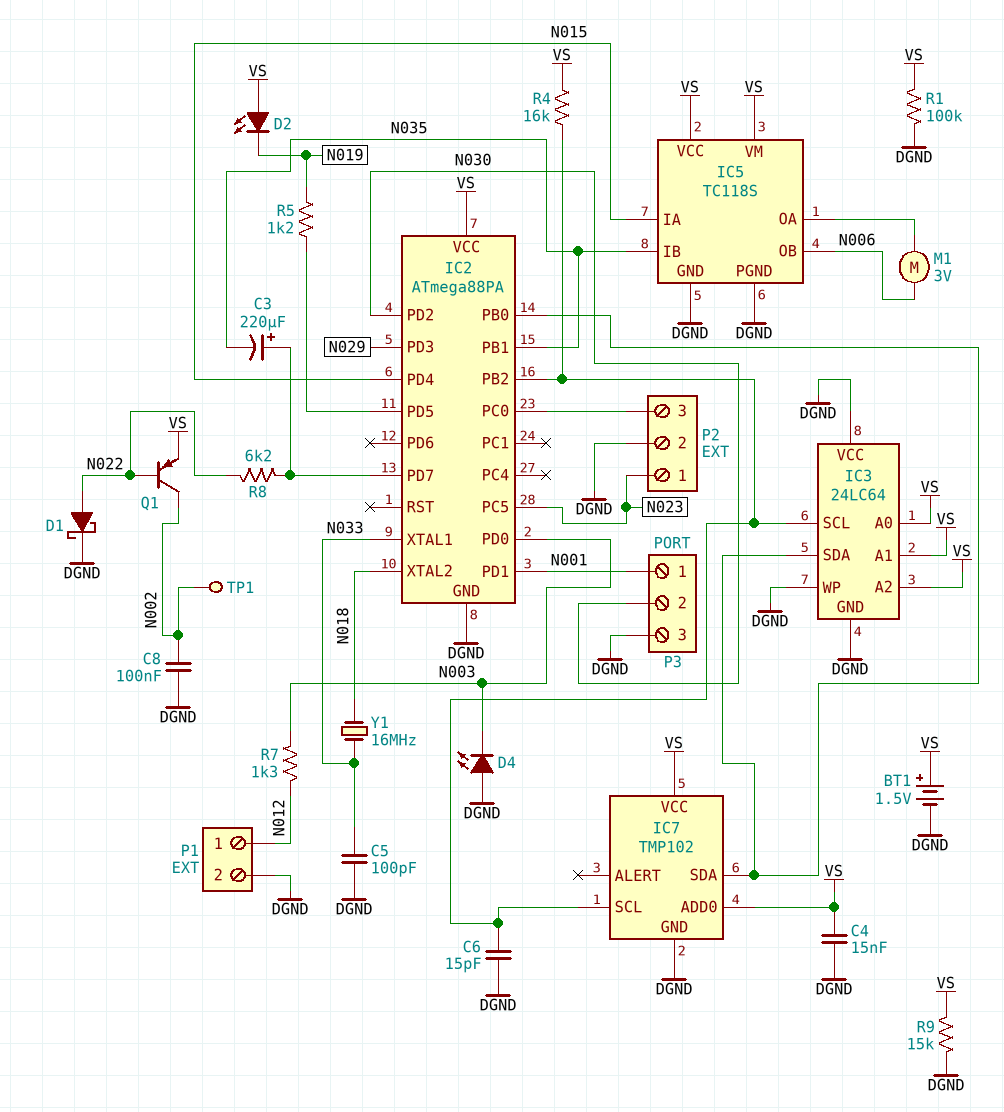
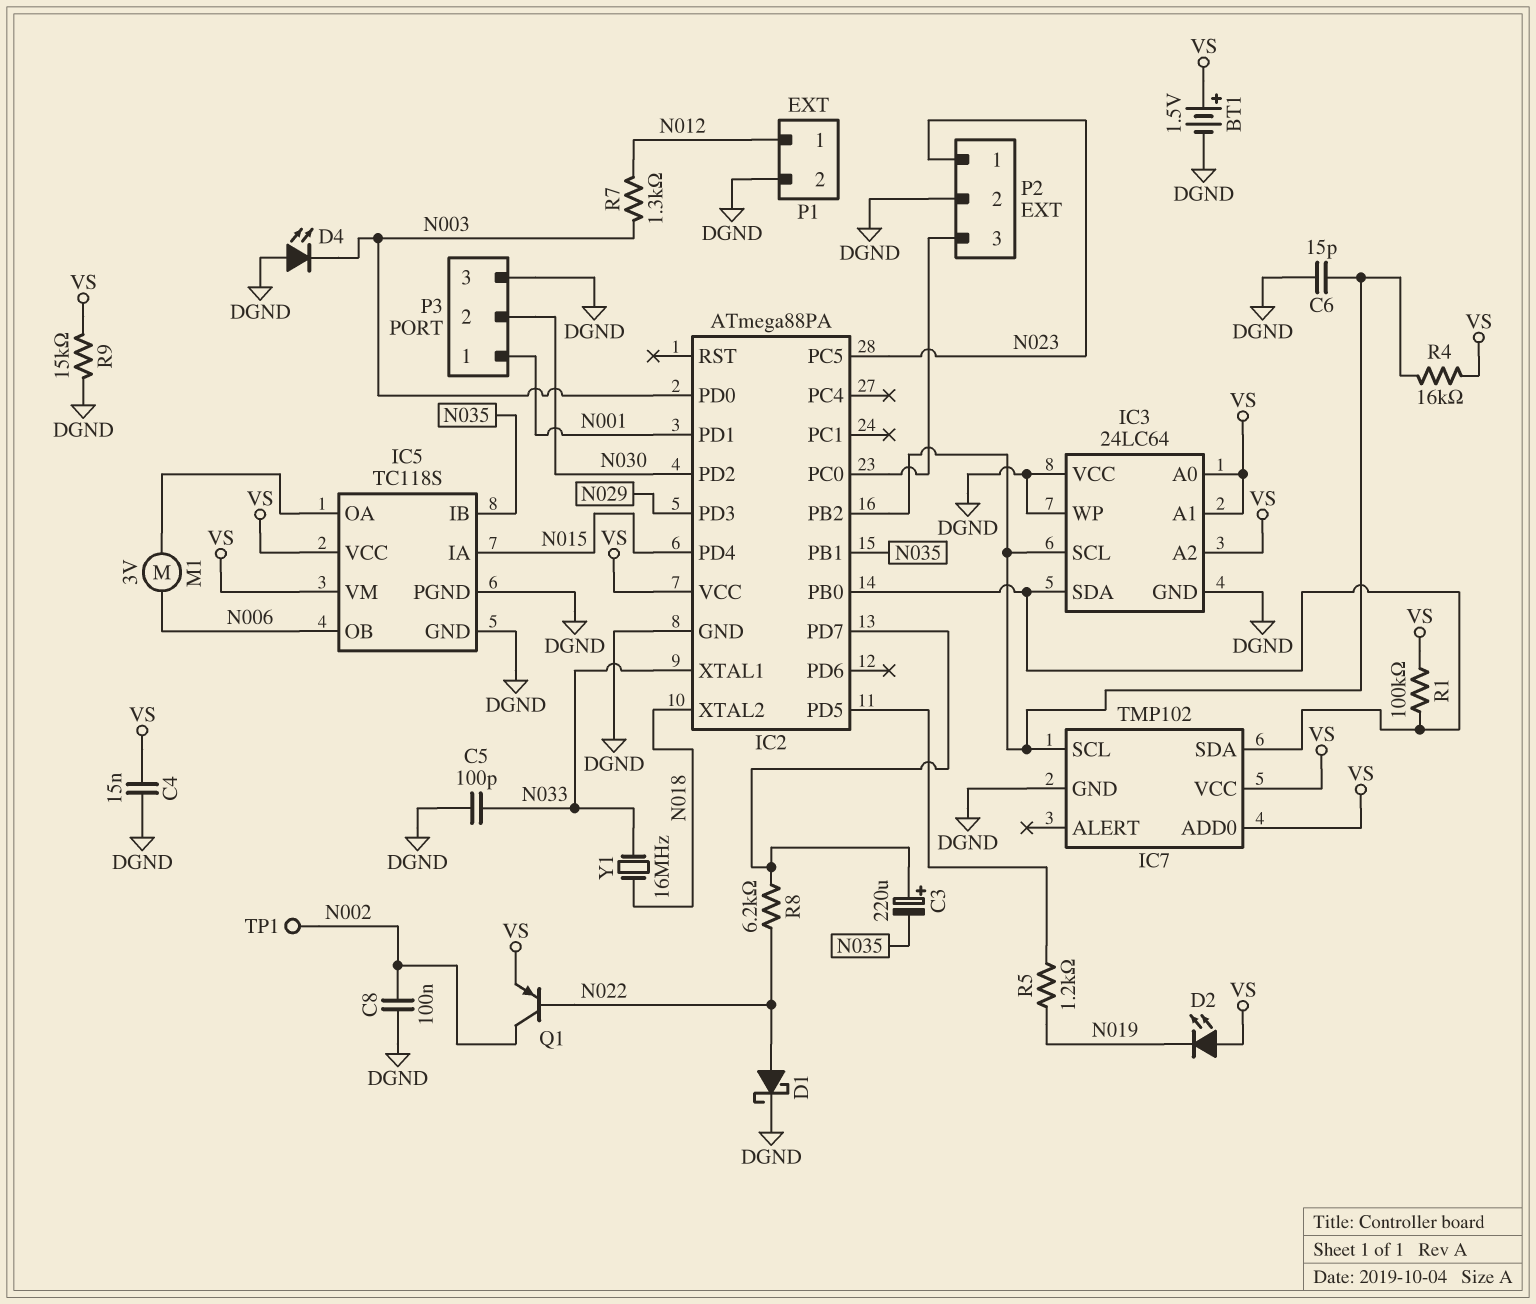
R1: 100k (DGND, VS) -> 100k (IC2/PB0, VS)

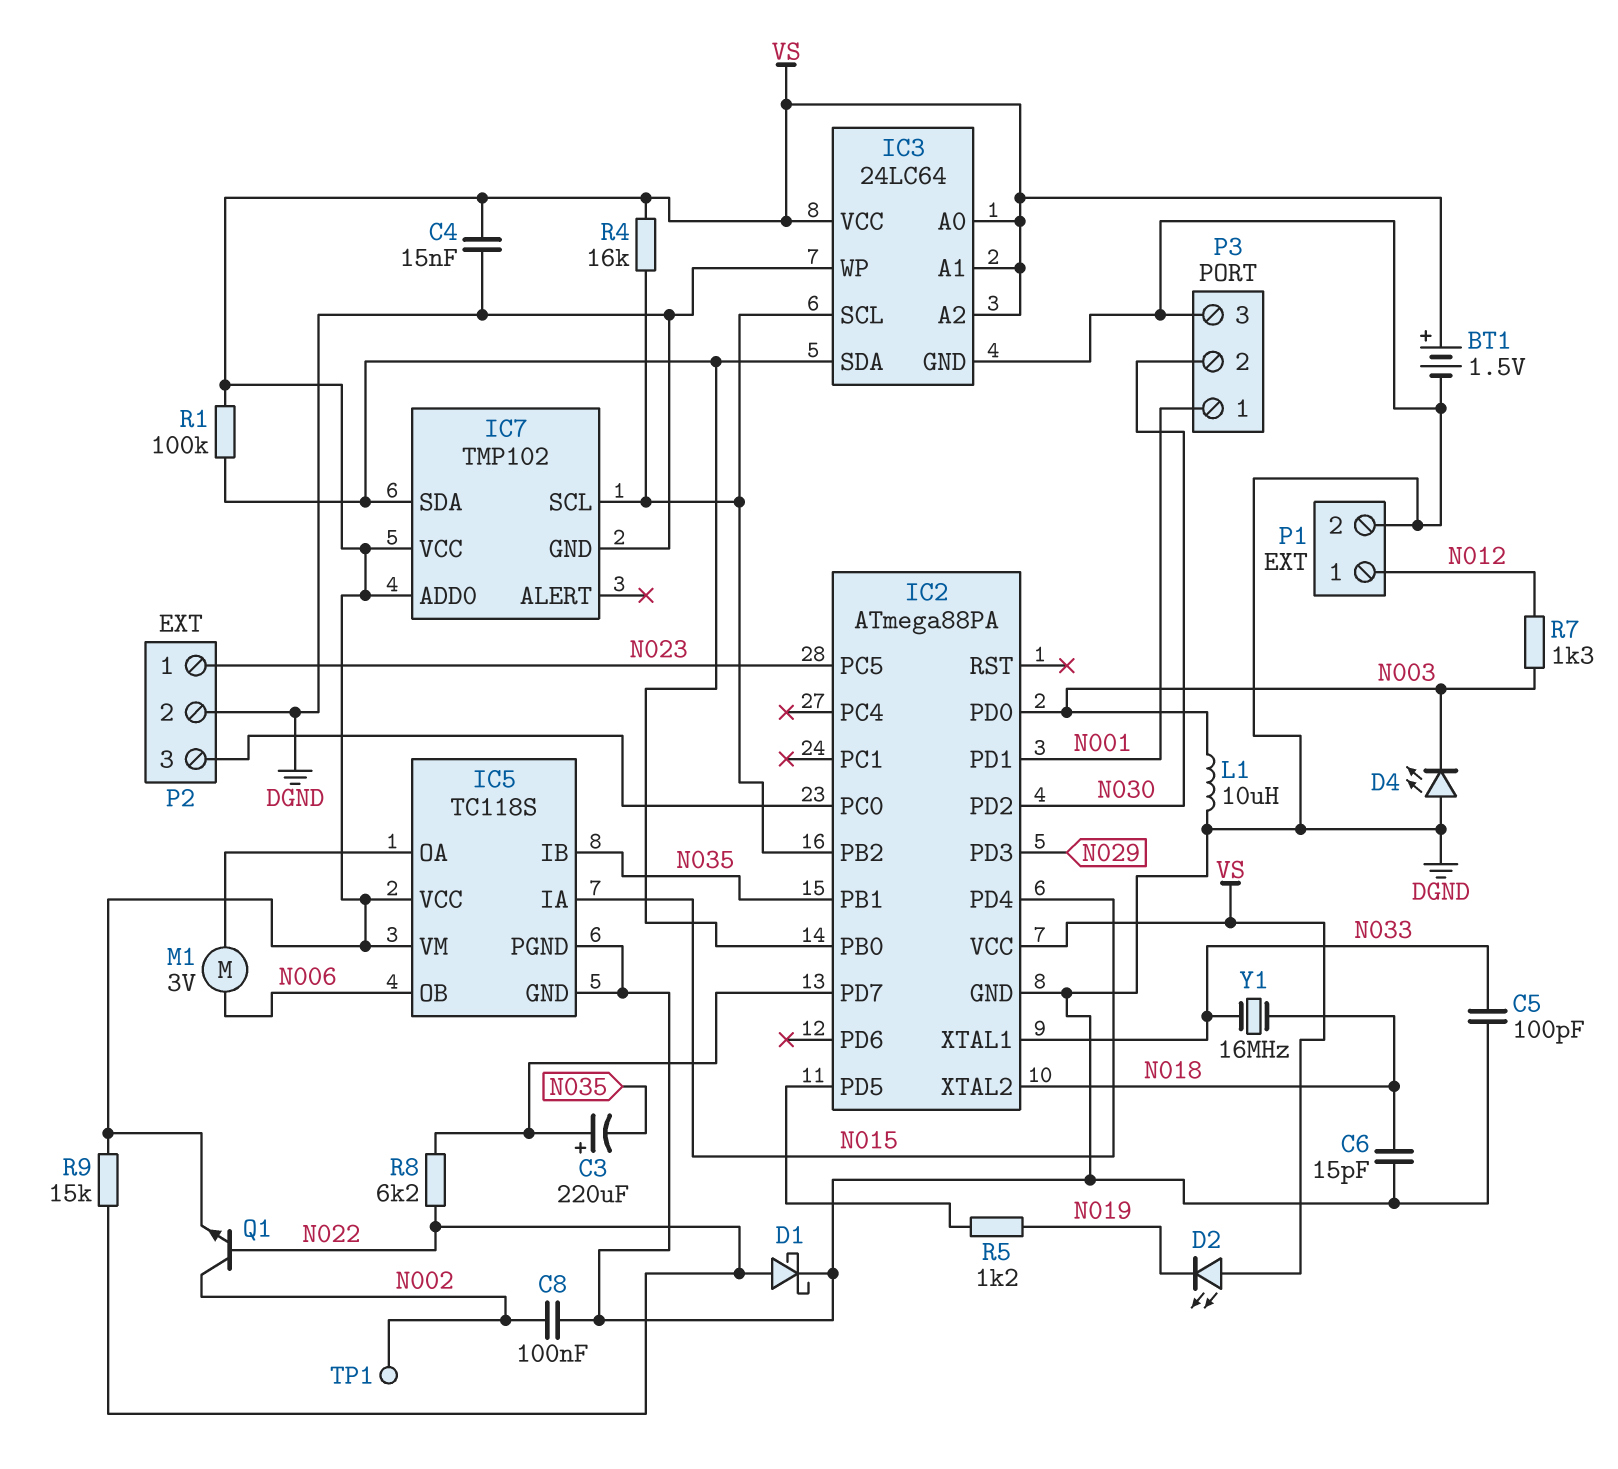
C6: 15pF (DGND, IC2/PB2) -> 15pF (DGND, N018)
IC3 pin VCC: DGND -> VS
L1: none -> 10uH (DGND, N003)
Q1: PNP (B N022, C N002, E VS) -> NPN (B N022, C N002, E VS)
R9: 15k (DGND, VS) -> 15k (N022, VS)

